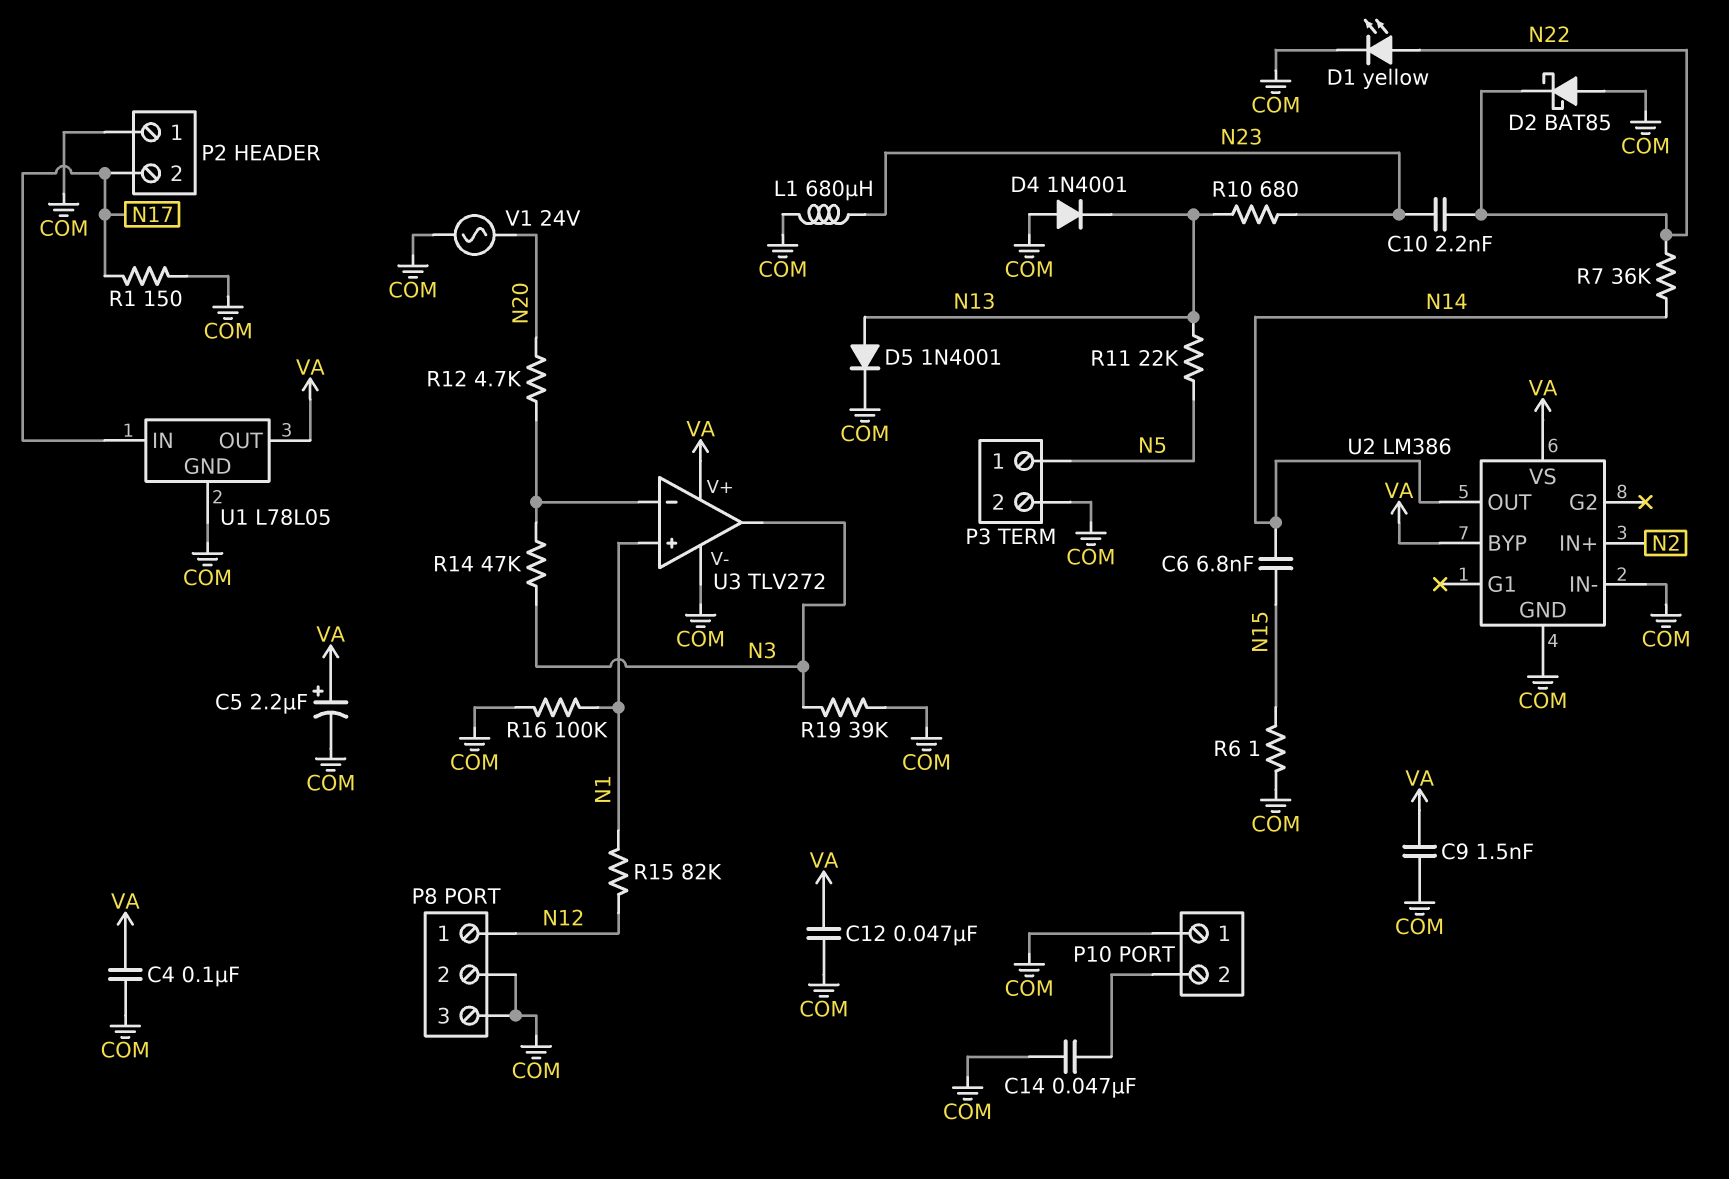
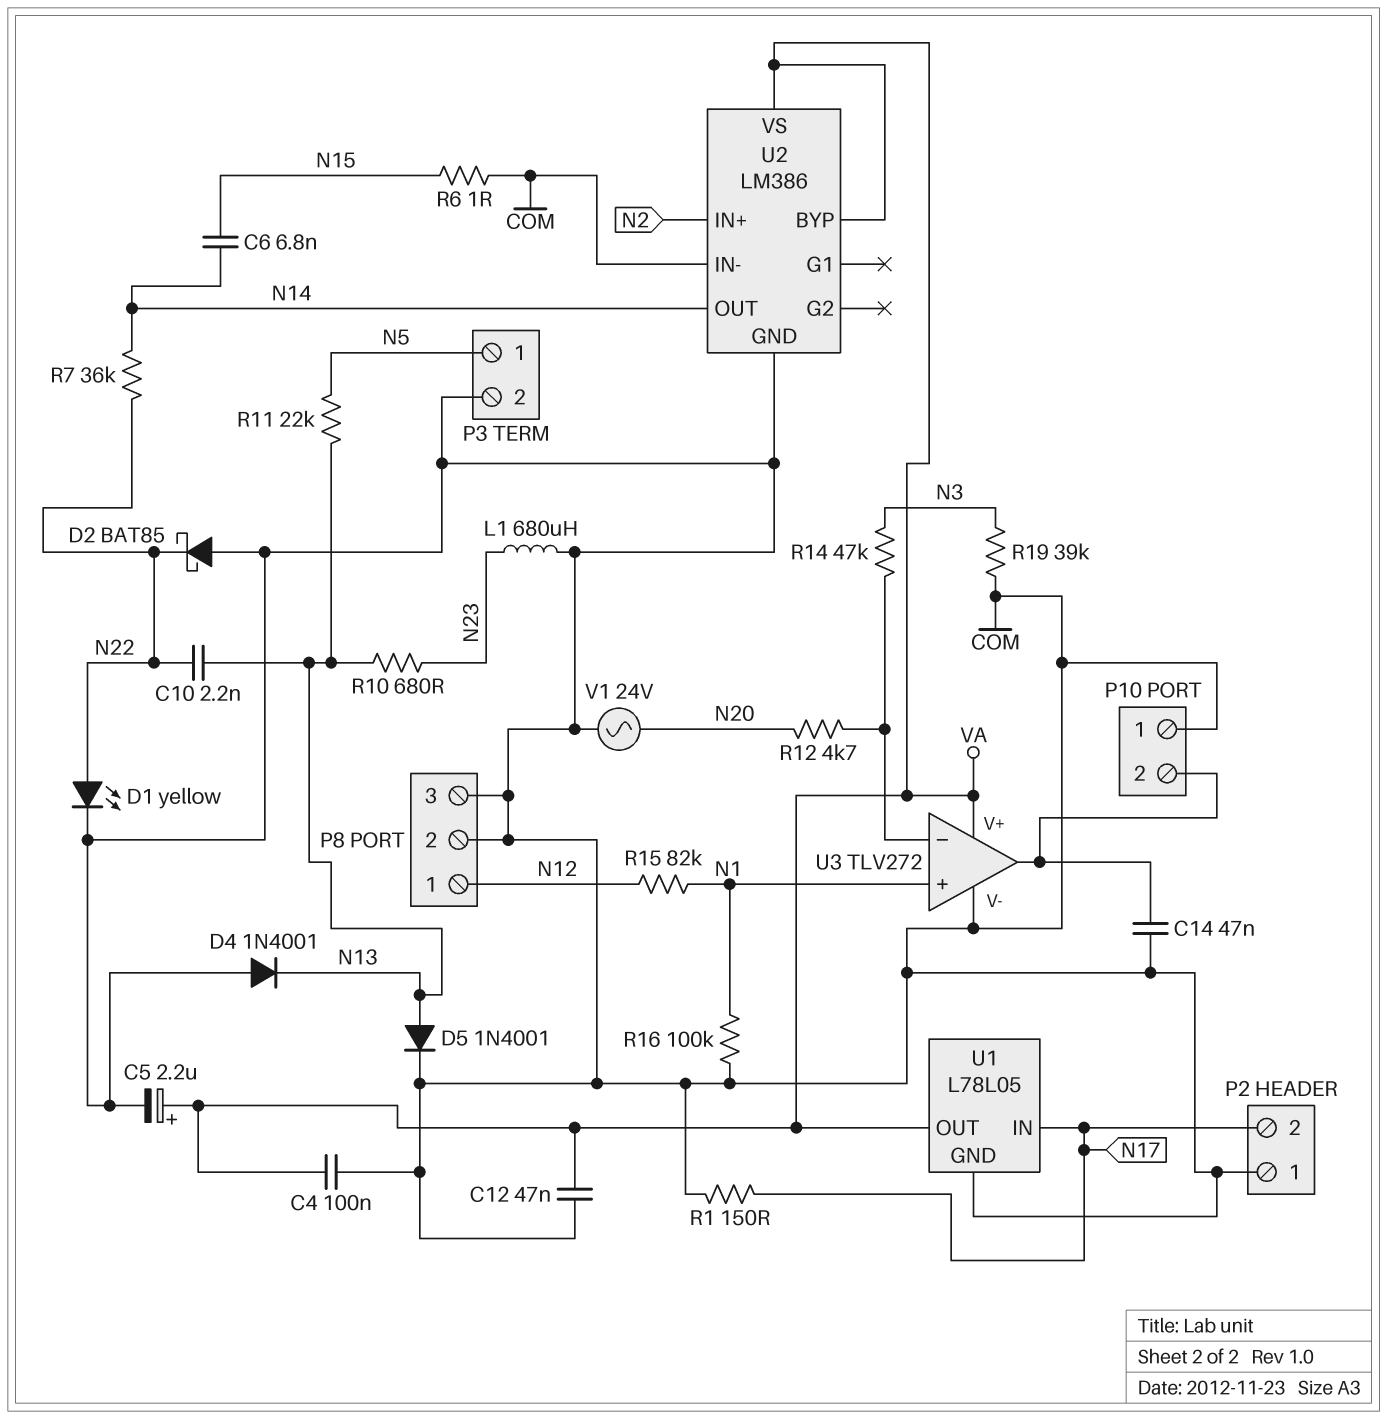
C9: 1.5nF (COM, VA) -> none
C10: 2.2nF (N22, N23) -> 2.2nF (N13, N22)
U3 pin out: N3 -> P10/2

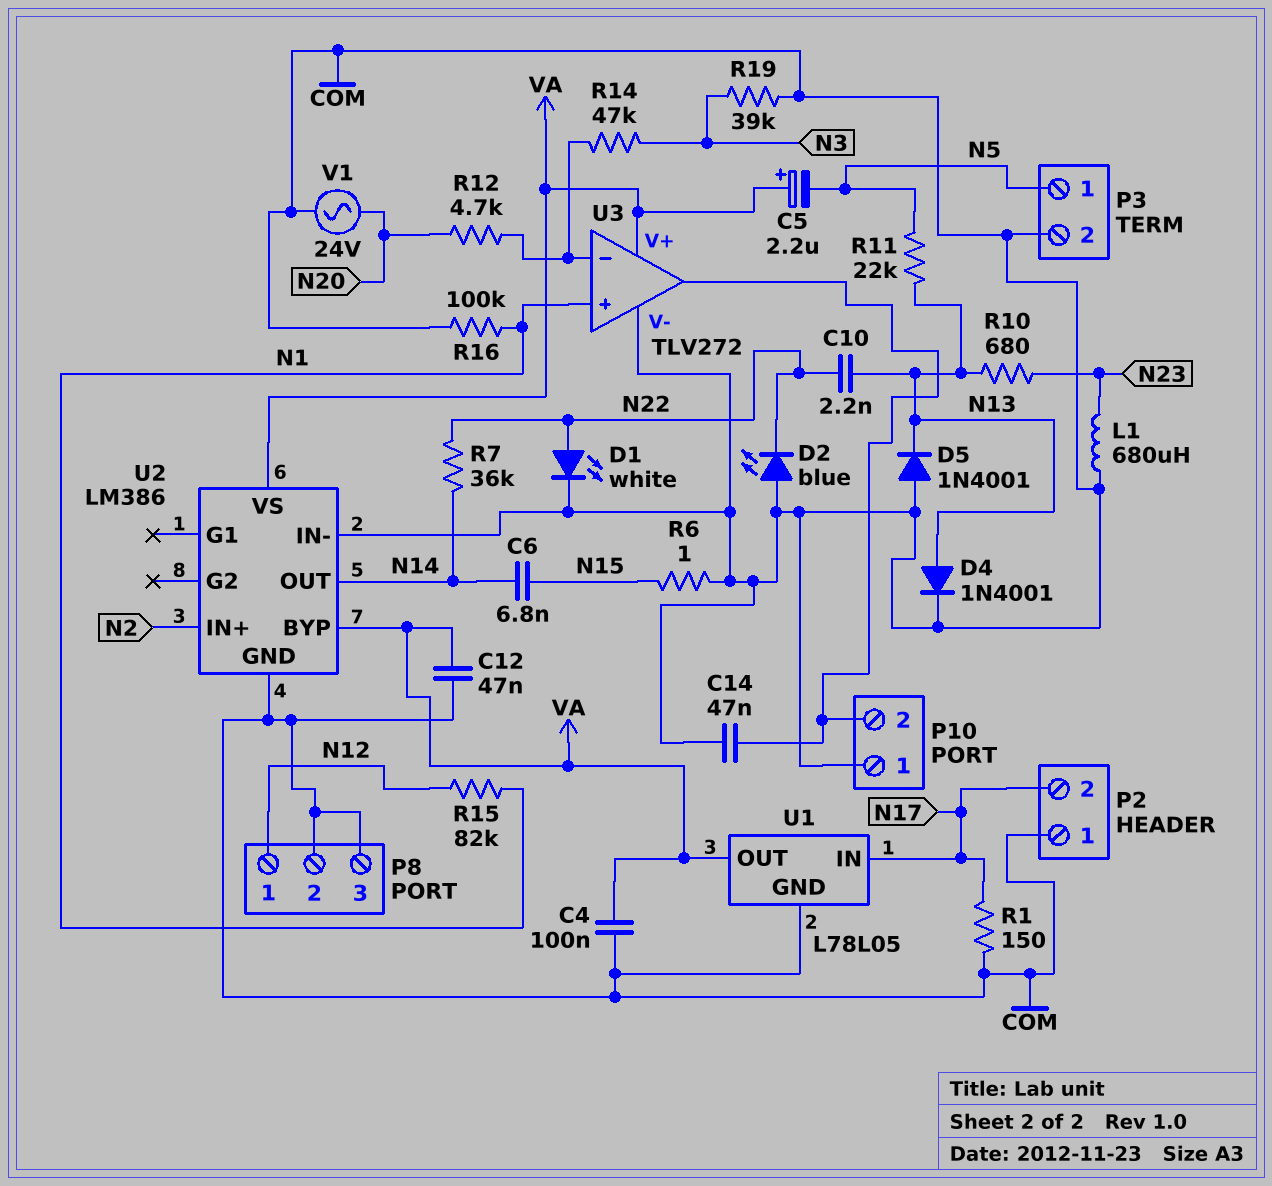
C5: 2.2uF (plus VA, minus COM) -> 2.2uF (plus VA, minus N5)
D1: LED yellow (A N22, K COM) -> LED white (A N22, K COM)
D2: schottky BAT85 (A COM, K N22) -> LED blue (A COM, K N22)
D4: diode 1N4001 (A COM, K N13) -> diode 1N4001 (A N13, K COM)
D5: diode 1N4001 (A N13, K COM) -> diode 1N4001 (A COM, K N13)

